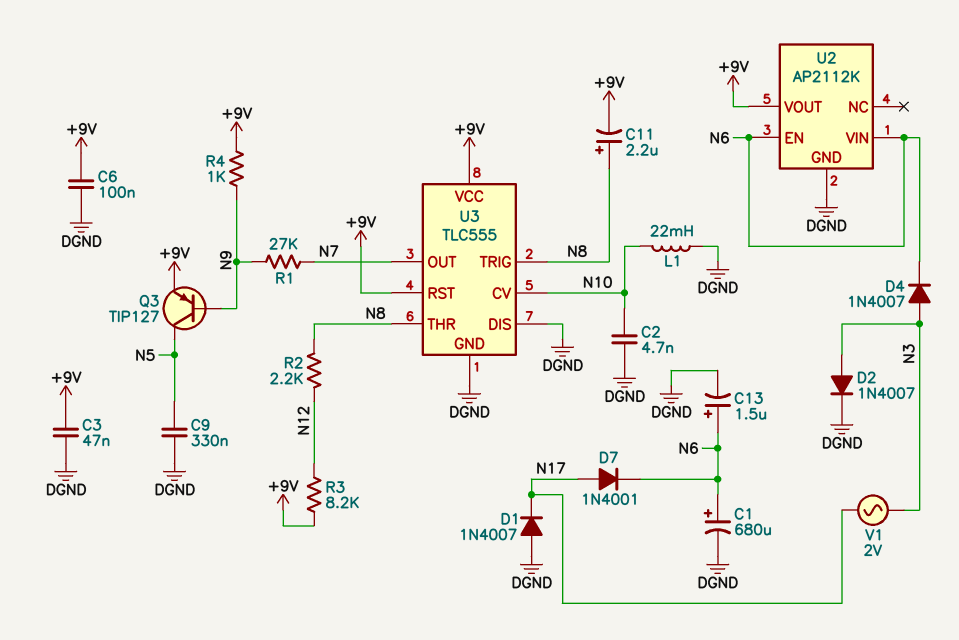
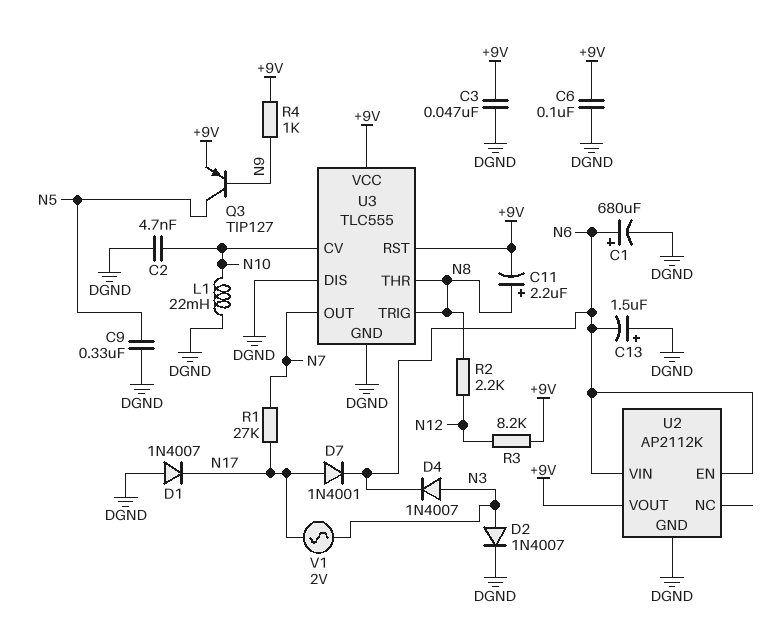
C13: 1.5uF (plus N6, minus DGND) -> 1.5uF (plus DGND, minus N6)
R1: 27k (N7, N9) -> 27k (N7, N17)

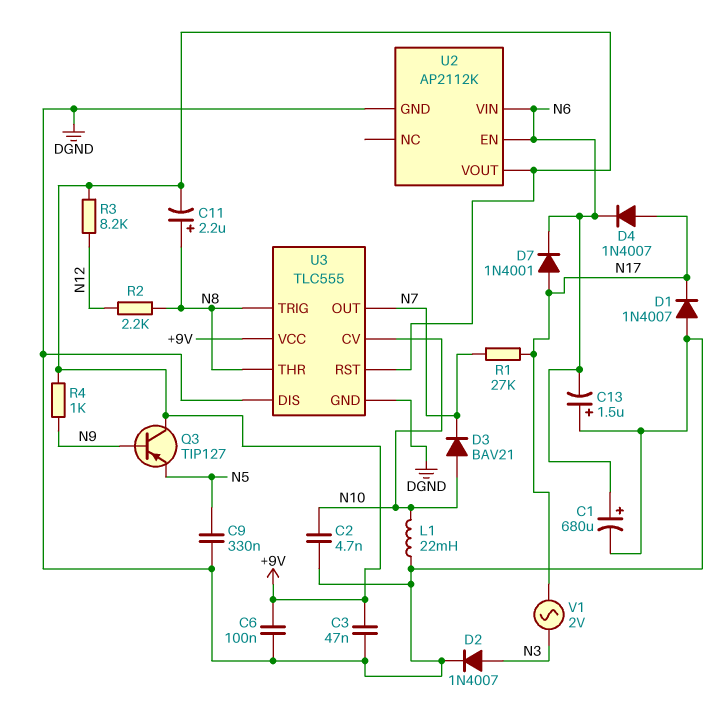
D3: none -> diode BAV21 (A N10, K N7)
D4: diode 1N4007 (A N3, K N6) -> diode 1N4007 (A N17, K N6)
Q3: PNP TIP127 (B N9, C N5, E +9V) -> PNP TIP127 (B N9, C +9V, E N5)

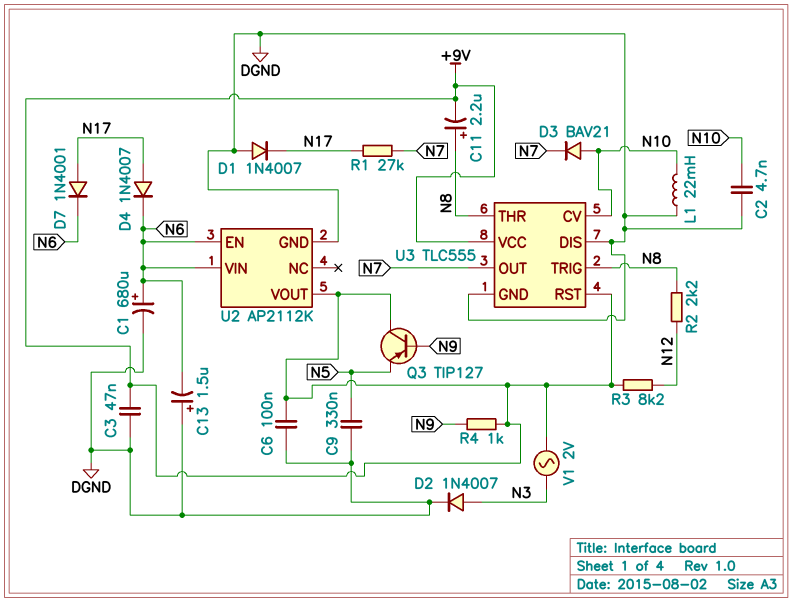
V1: AC 2V (N3, N17) -> AC 2V (+9V, N3)

